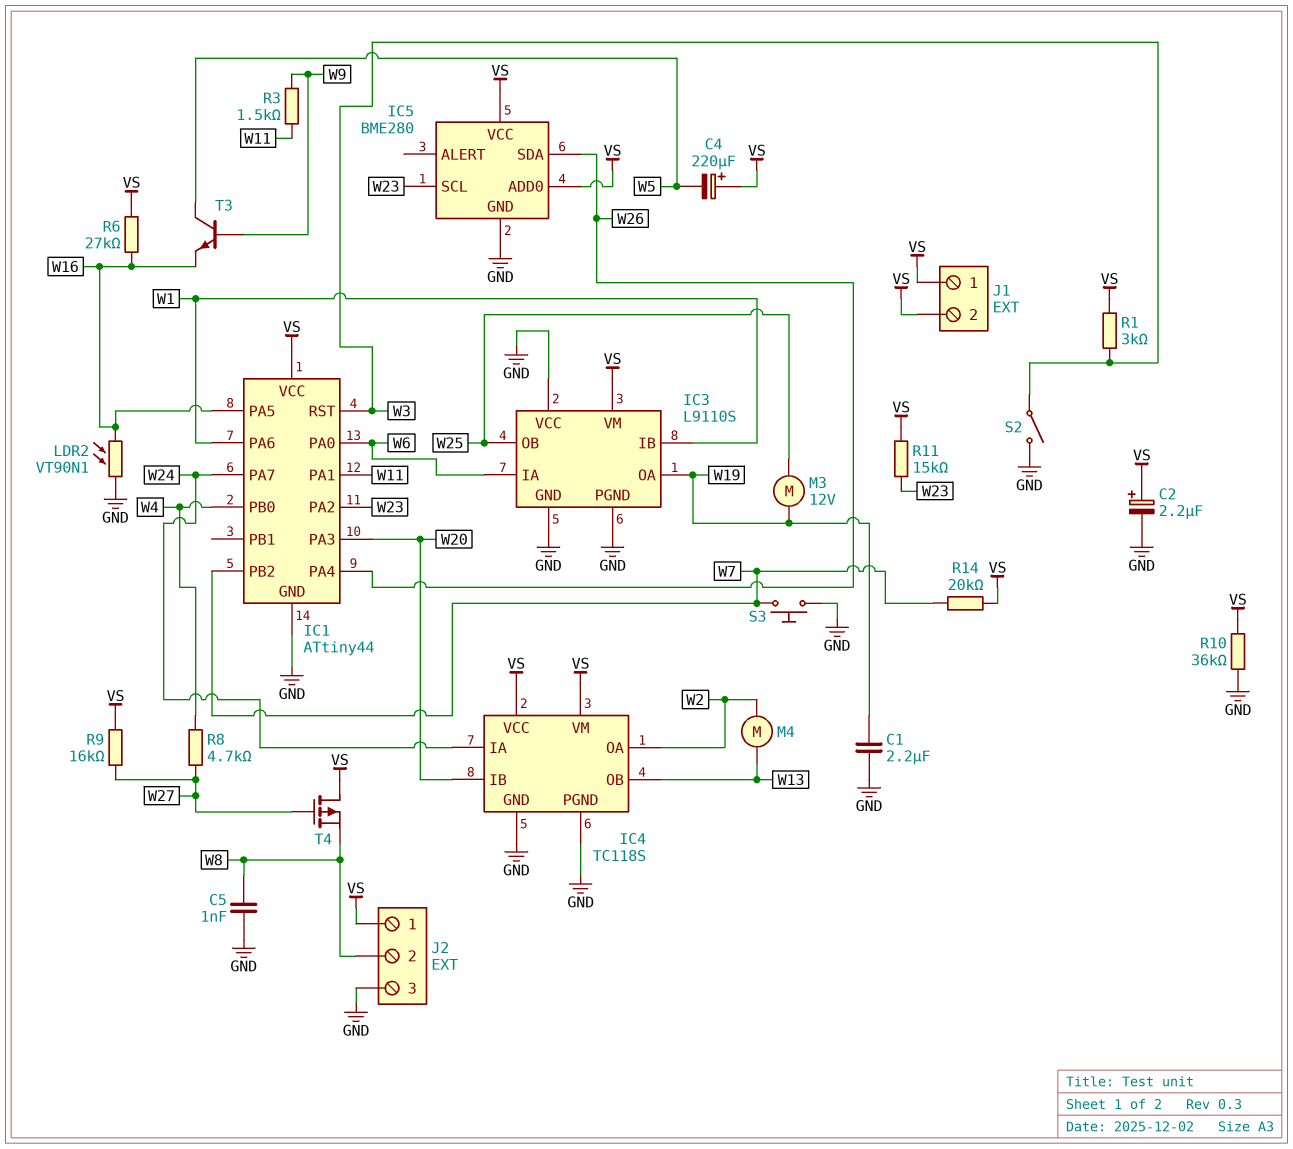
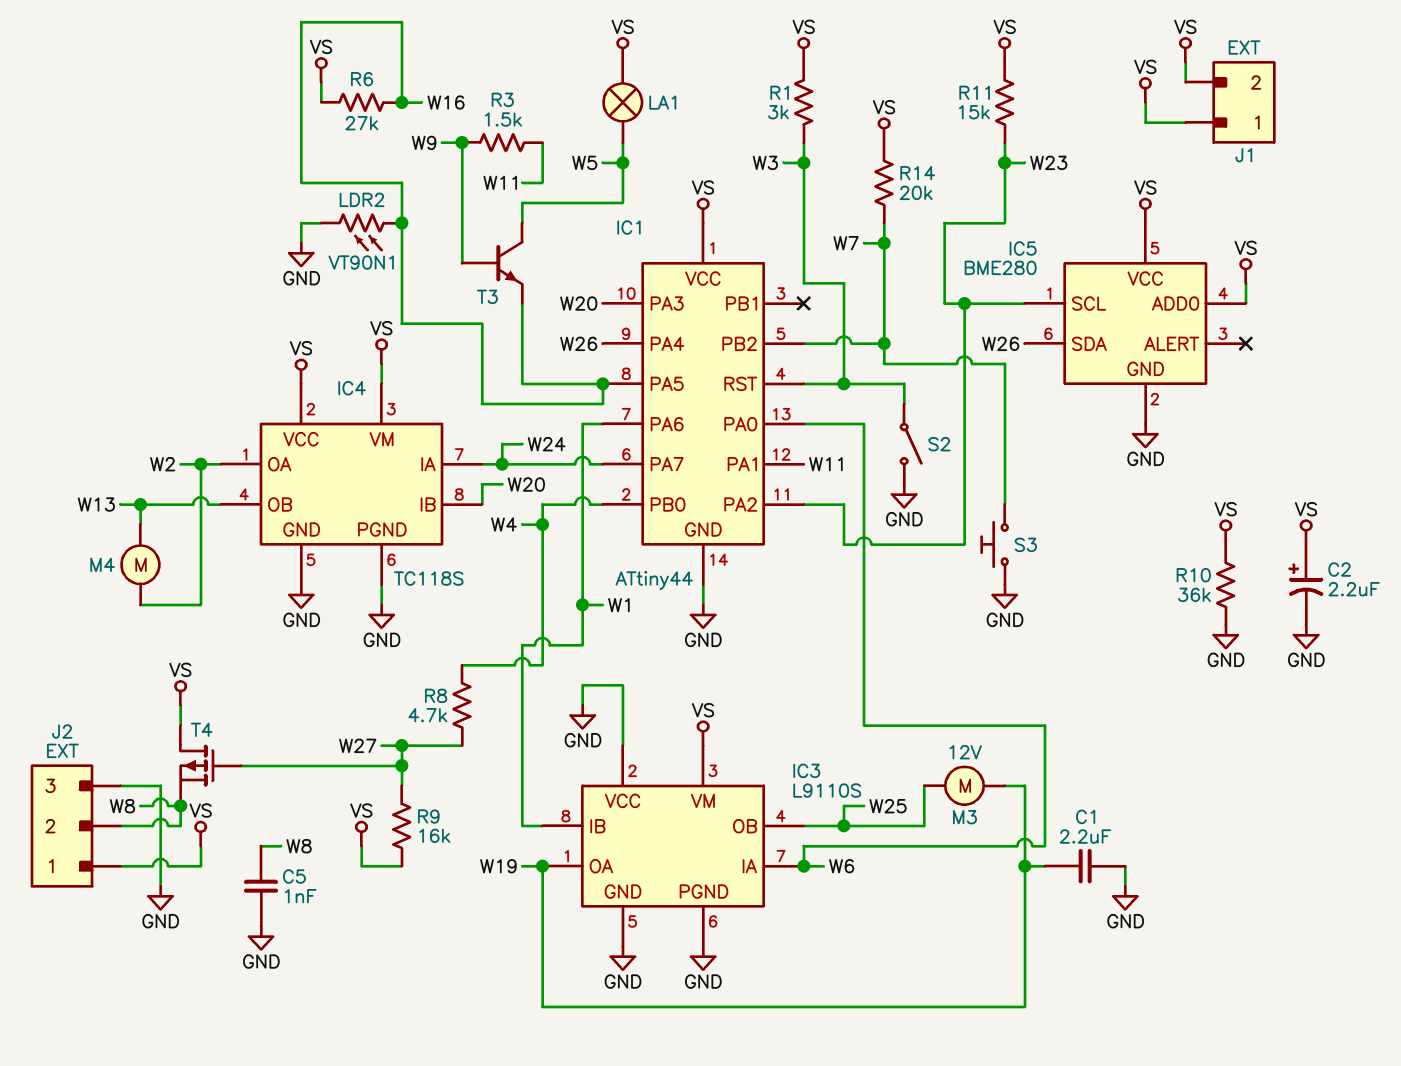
C4: 220uF (plus VS, minus W5) -> none
LA1: none -> lamp (VS, W5)

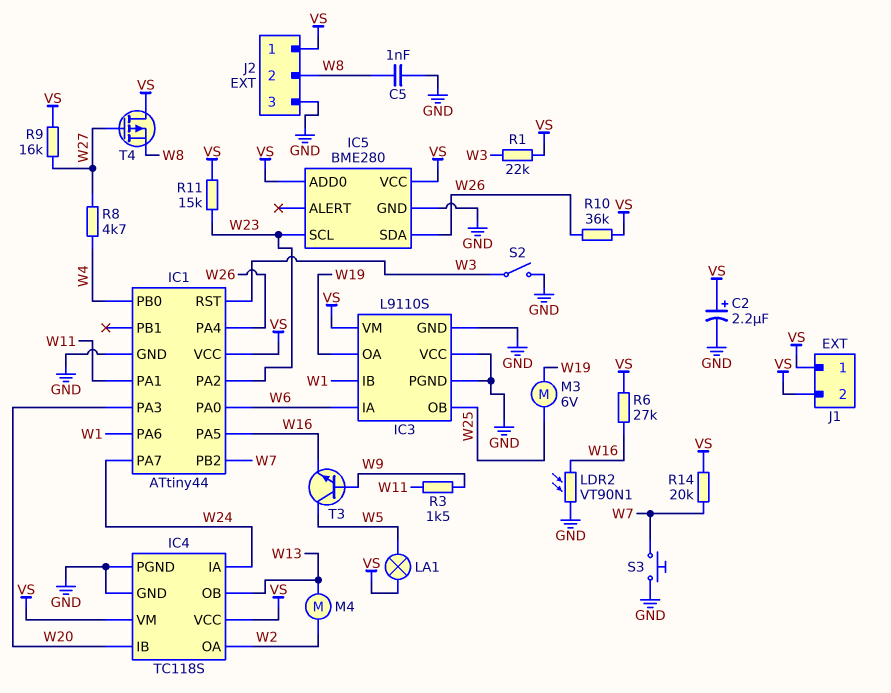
C1: 2.2uF (GND, W19) -> none
M3: motor 12V (W19, W25) -> motor 6V (W19, W25)
R1: 3k (VS, W3) -> 22k (VS, W3)
R10: 36k (GND, VS) -> 36k (VS, W26)

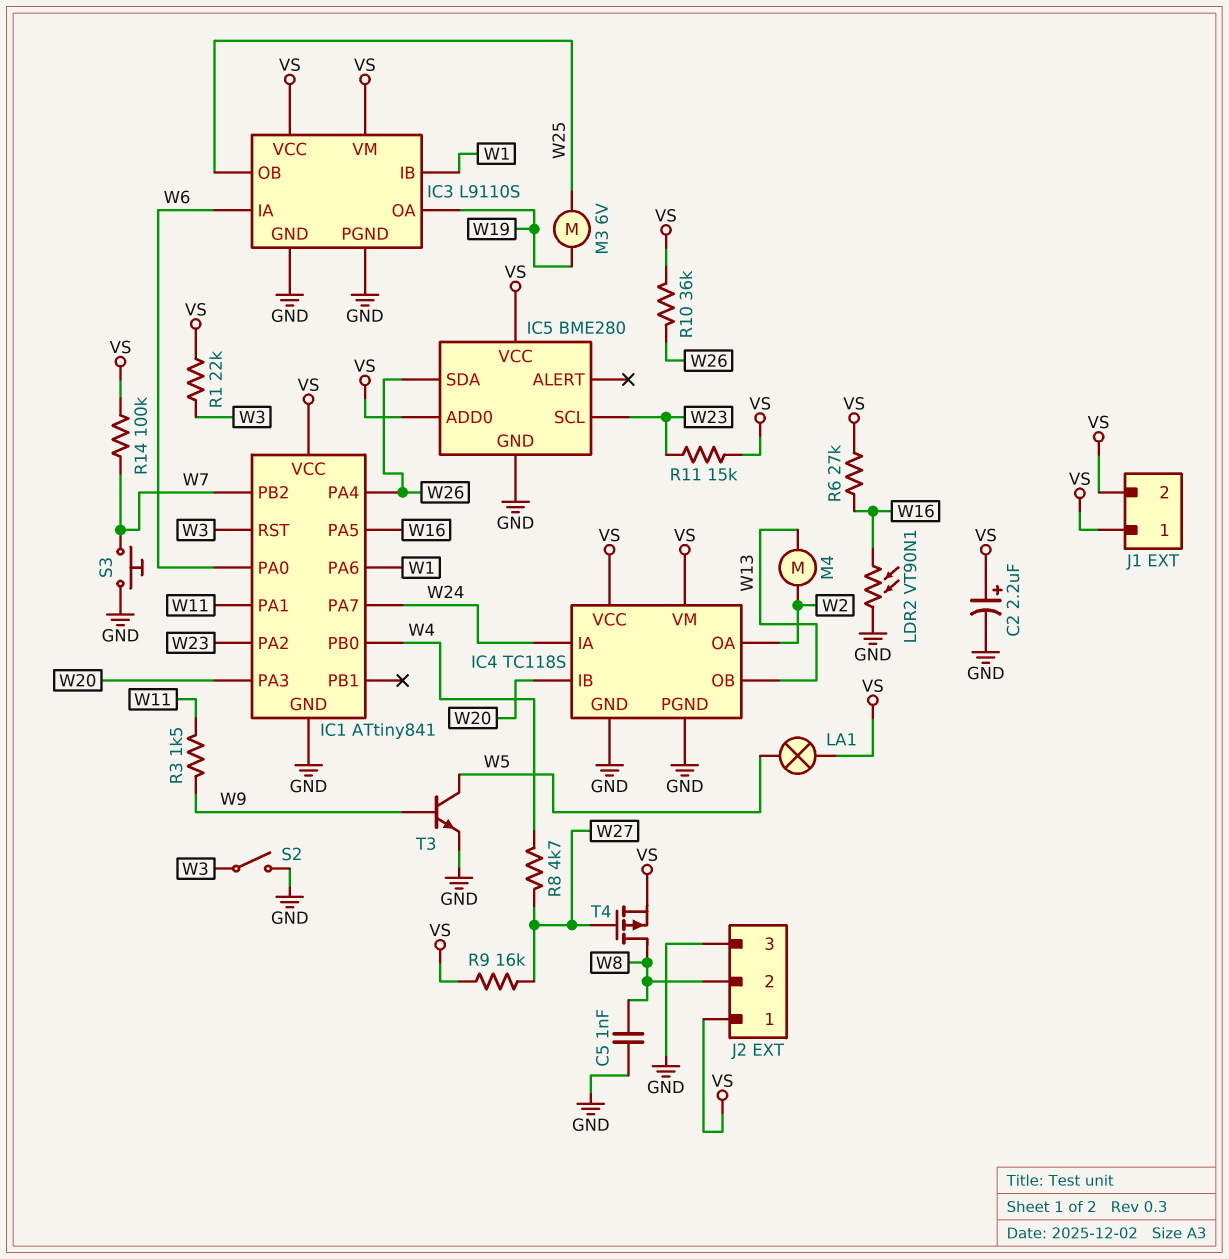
IC1: ATtiny44 -> ATtiny841
IC3 pin VCC: GND -> VS
R14: 20k (VS, W7) -> 100k (VS, W7)
T3: NPN (B W9, C W5, E W16) -> NPN (B W9, C W5, E GND)
T4: PMOS (G W27, D VS, S W8) -> PMOS (G W27, D W8, S VS)

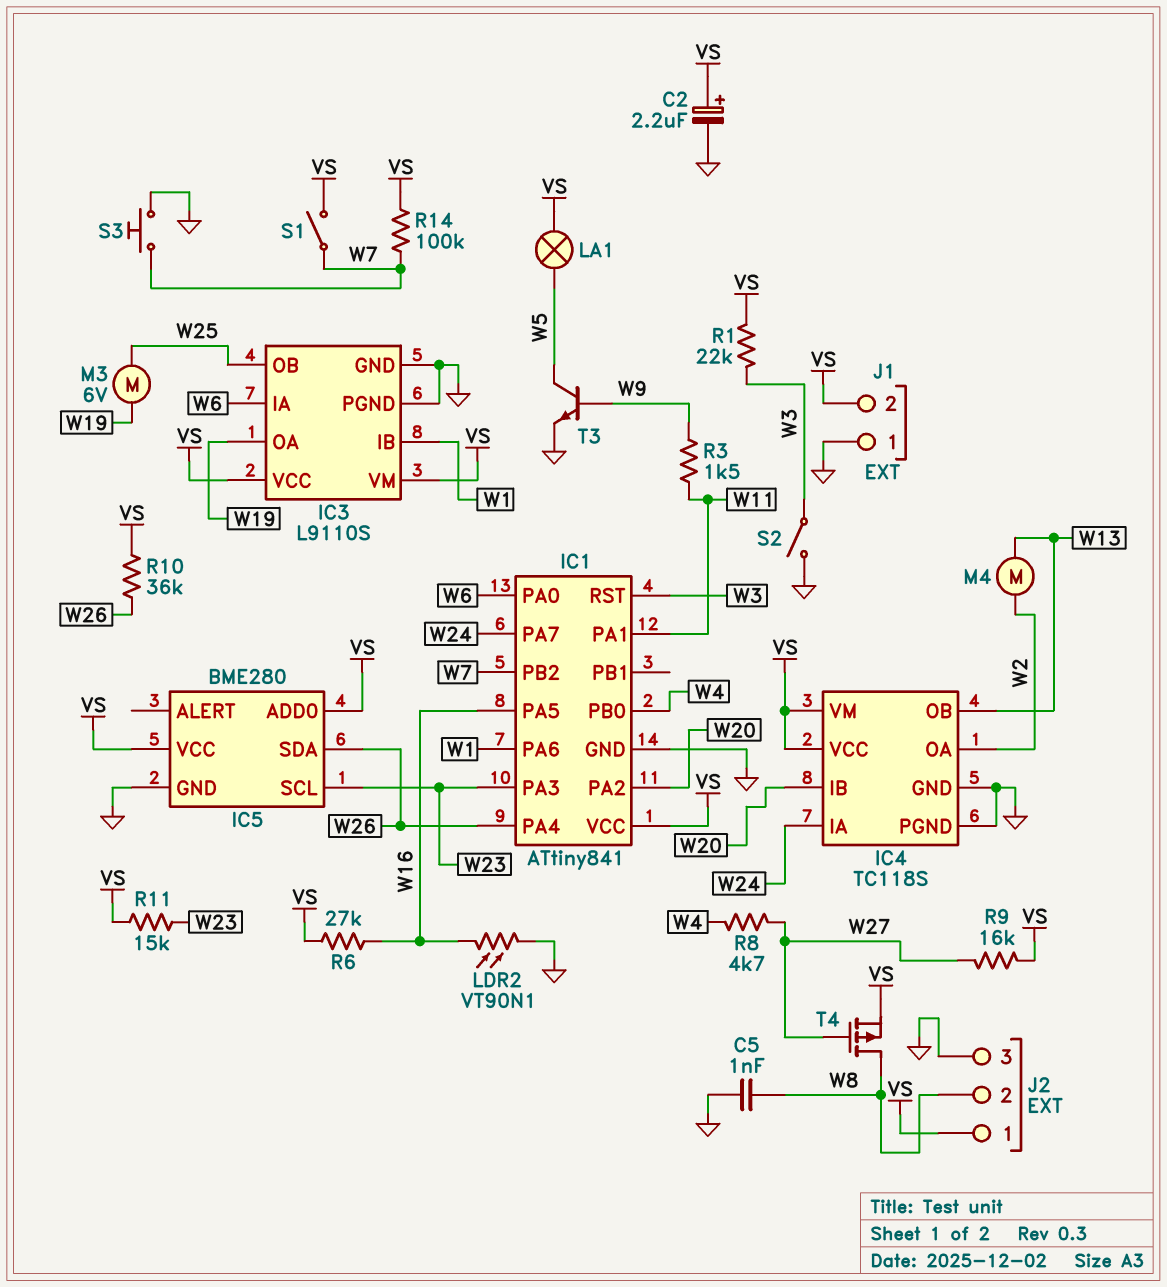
IC1 pin PA2: W23 -> W20
IC1 pin PA3: W20 -> W23
J1 pin 1: VS -> GND
S1: none -> switch (VS, W7)

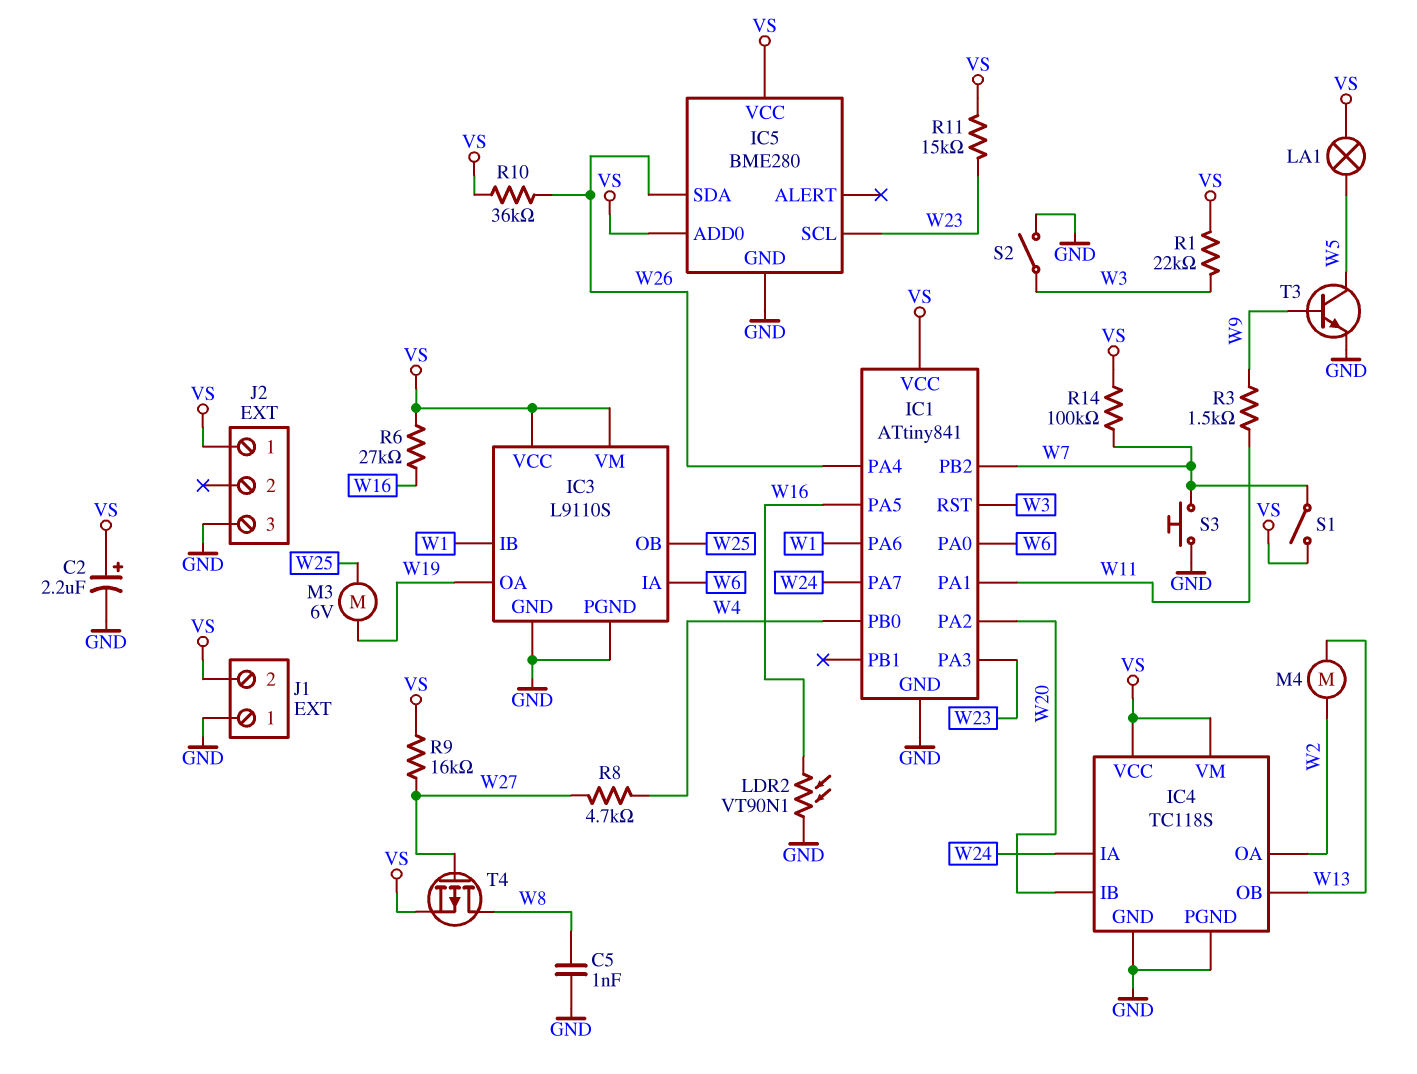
J2 pin 2: W8 -> none

